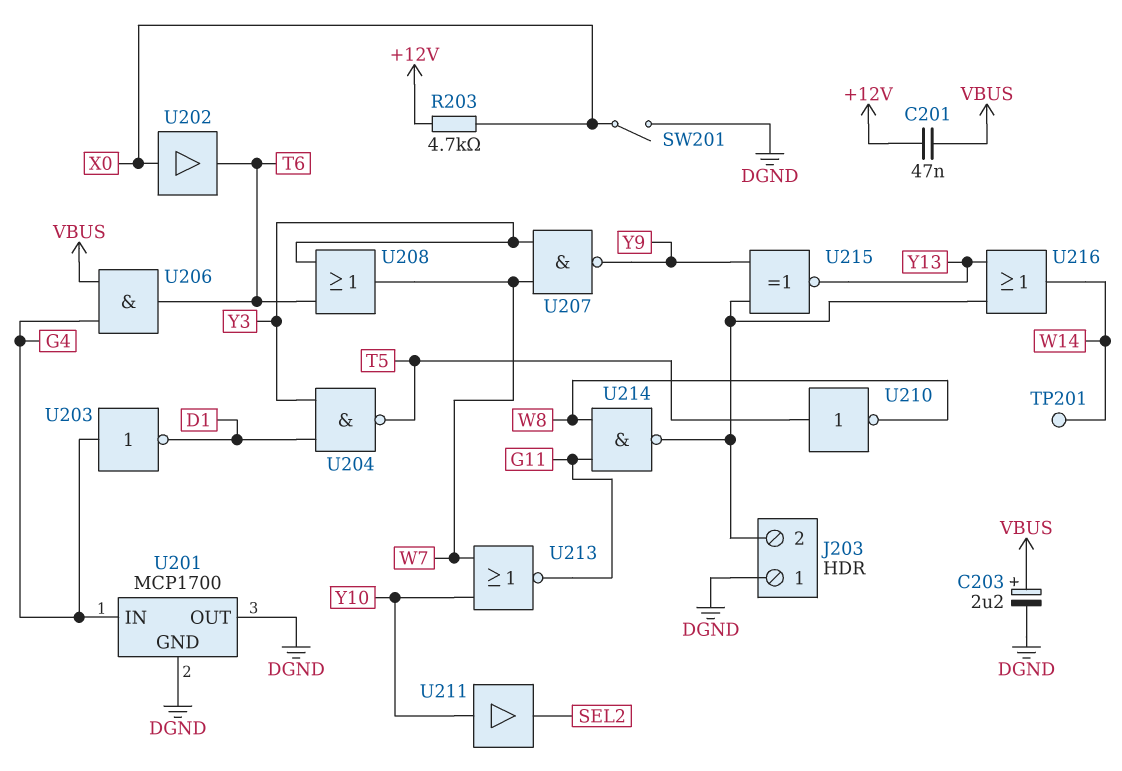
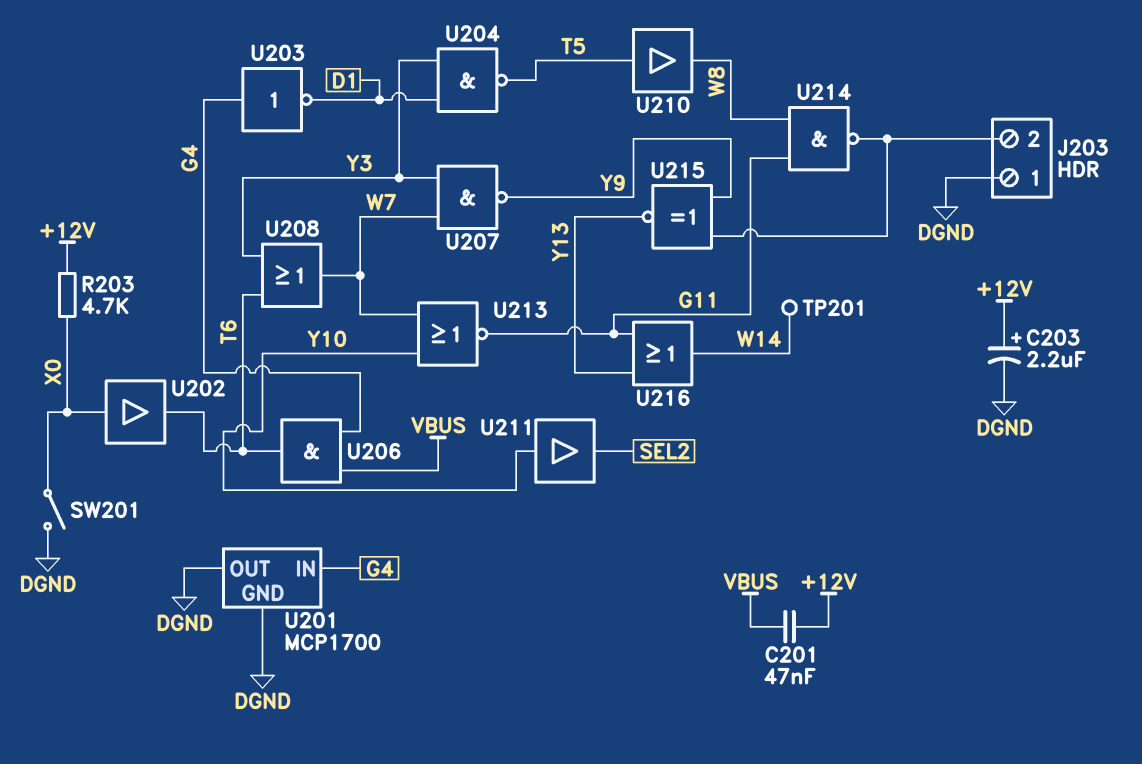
C203: 2.2uF (plus VBUS, minus DGND) -> 2.2uF (plus +12V, minus DGND)
U210: NOT (in T5, out W8) -> buffer (in T5, out W8)
U216: OR (in J203/2, in Y13, out W14) -> OR (in G11, in Y13, out W14)

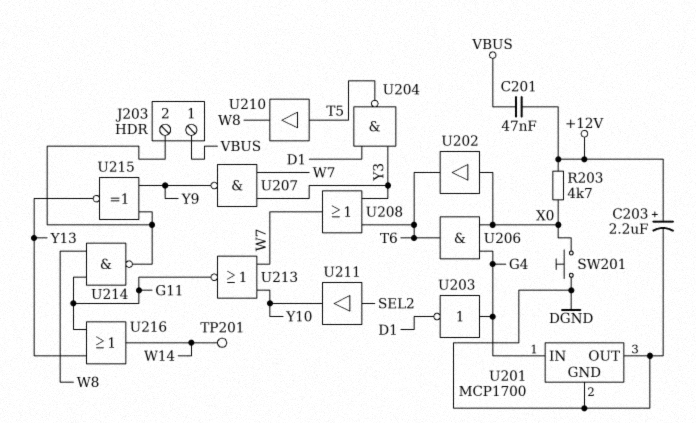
J203 pin 1: DGND -> VBUS
SW201: switch (DGND, X0) -> button (DGND, X0)
U206: AND (in G4, in VBUS, out T6) -> AND (in G4, in X0, out T6)
U211: buffer (in Y10, out SEL2) -> buffer (in SEL2, out Y10)

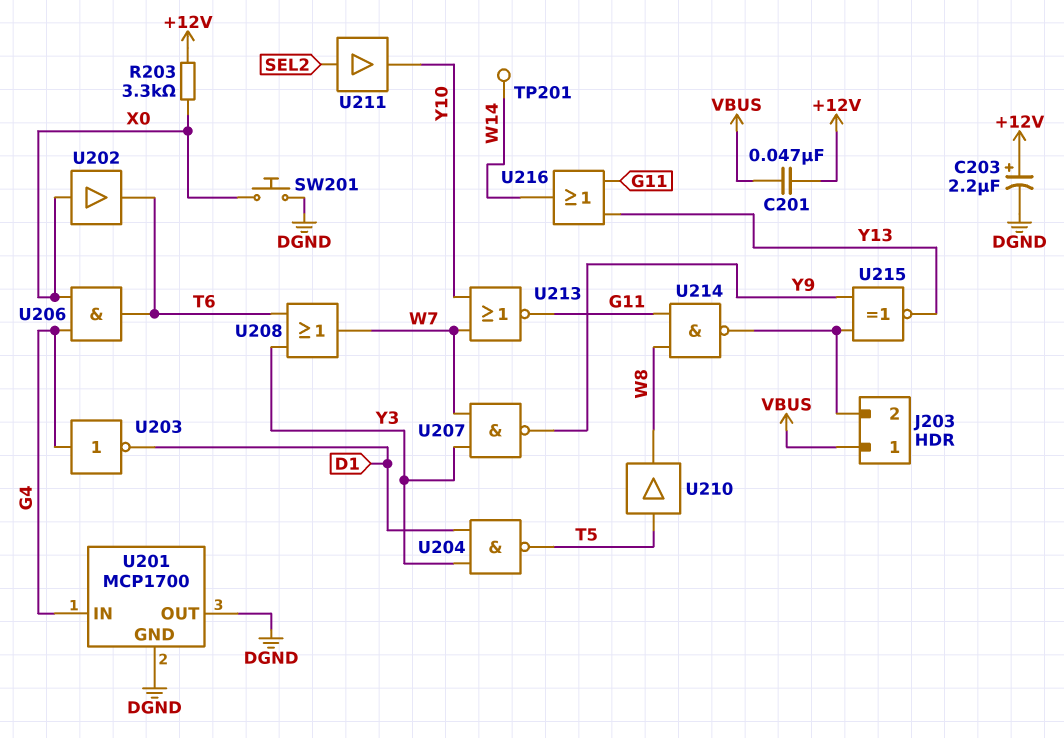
R203: 4.7k (+12V, X0) -> 3.3k (+12V, X0)

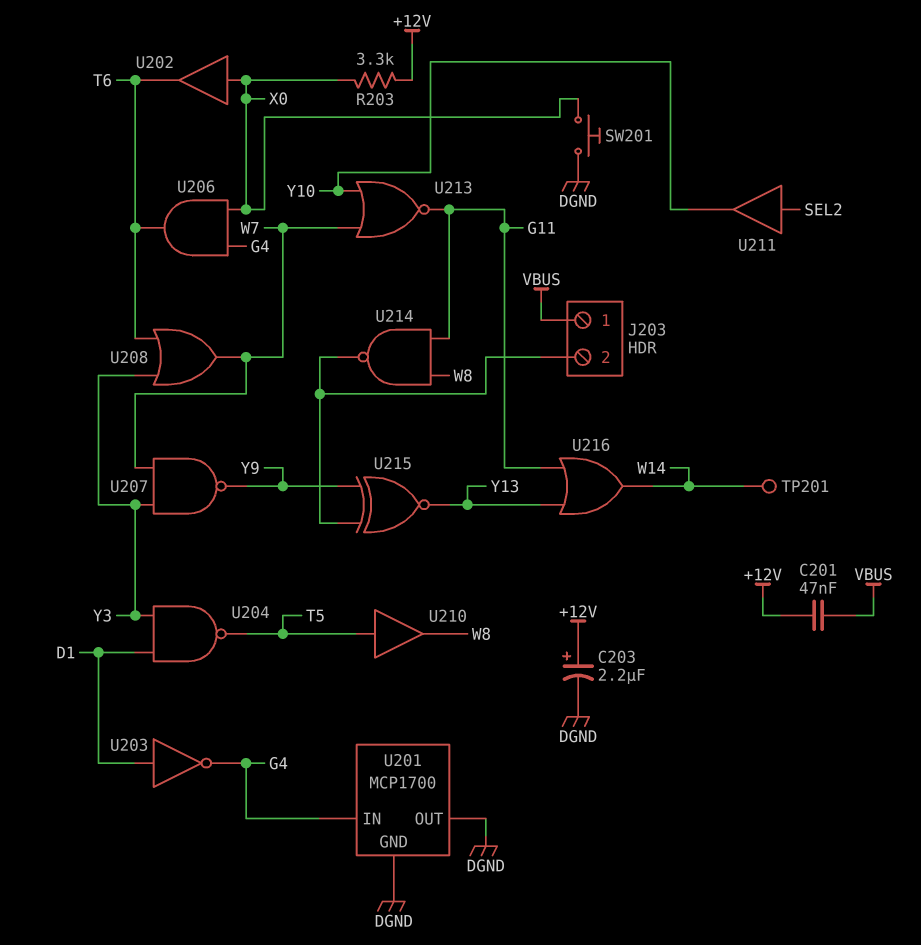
U203: NOT (in G4, out D1) -> NOT (in D1, out G4)

